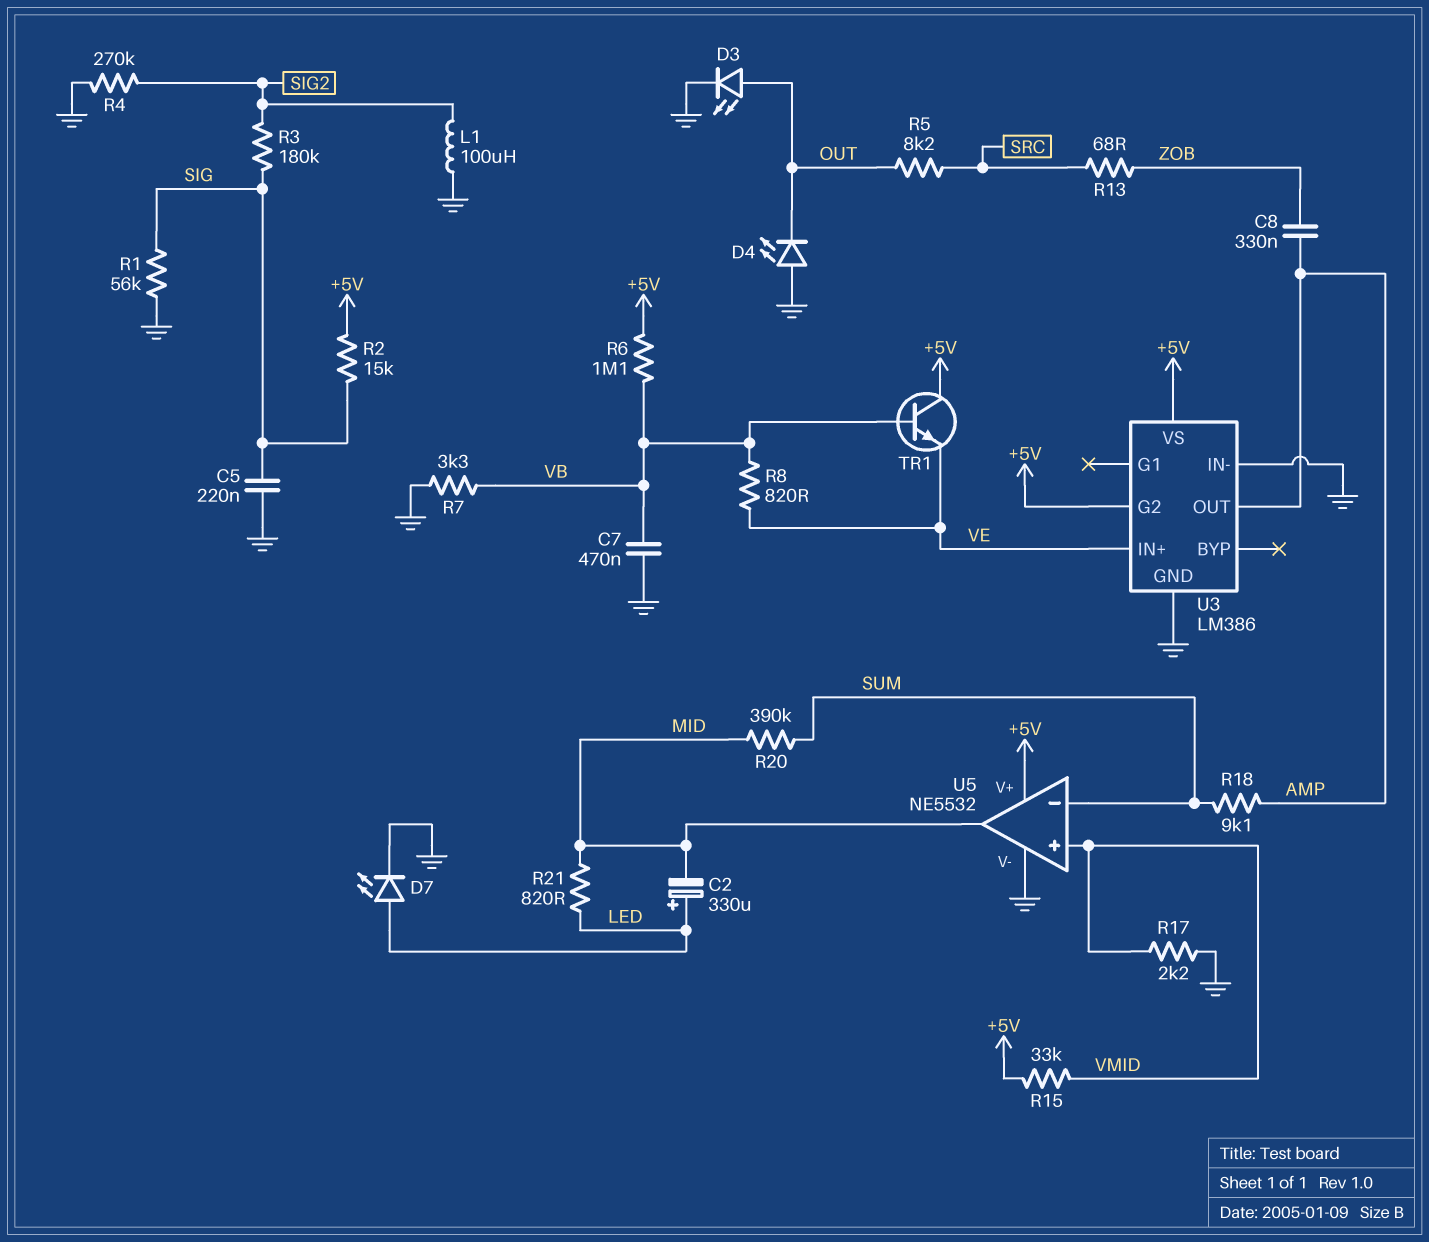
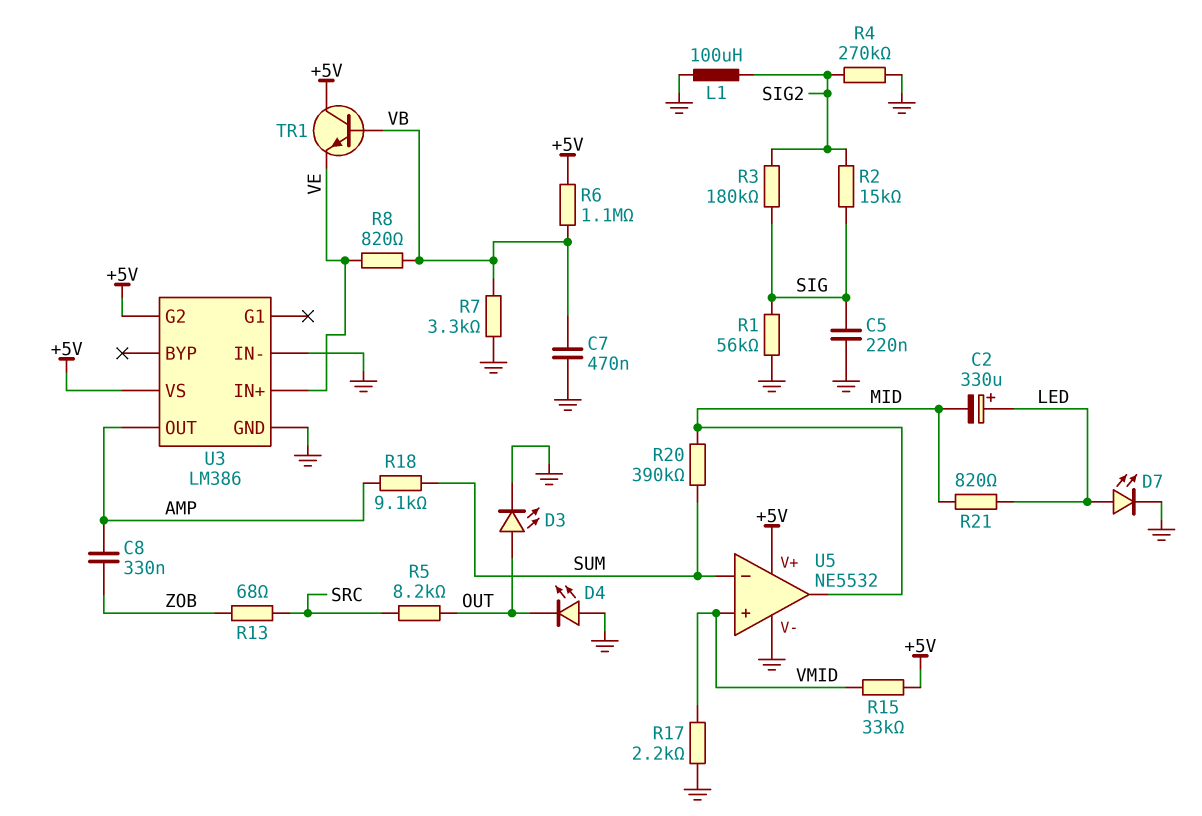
R2: 15k (+5V, SIG) -> 15k (SIG, SIG2)

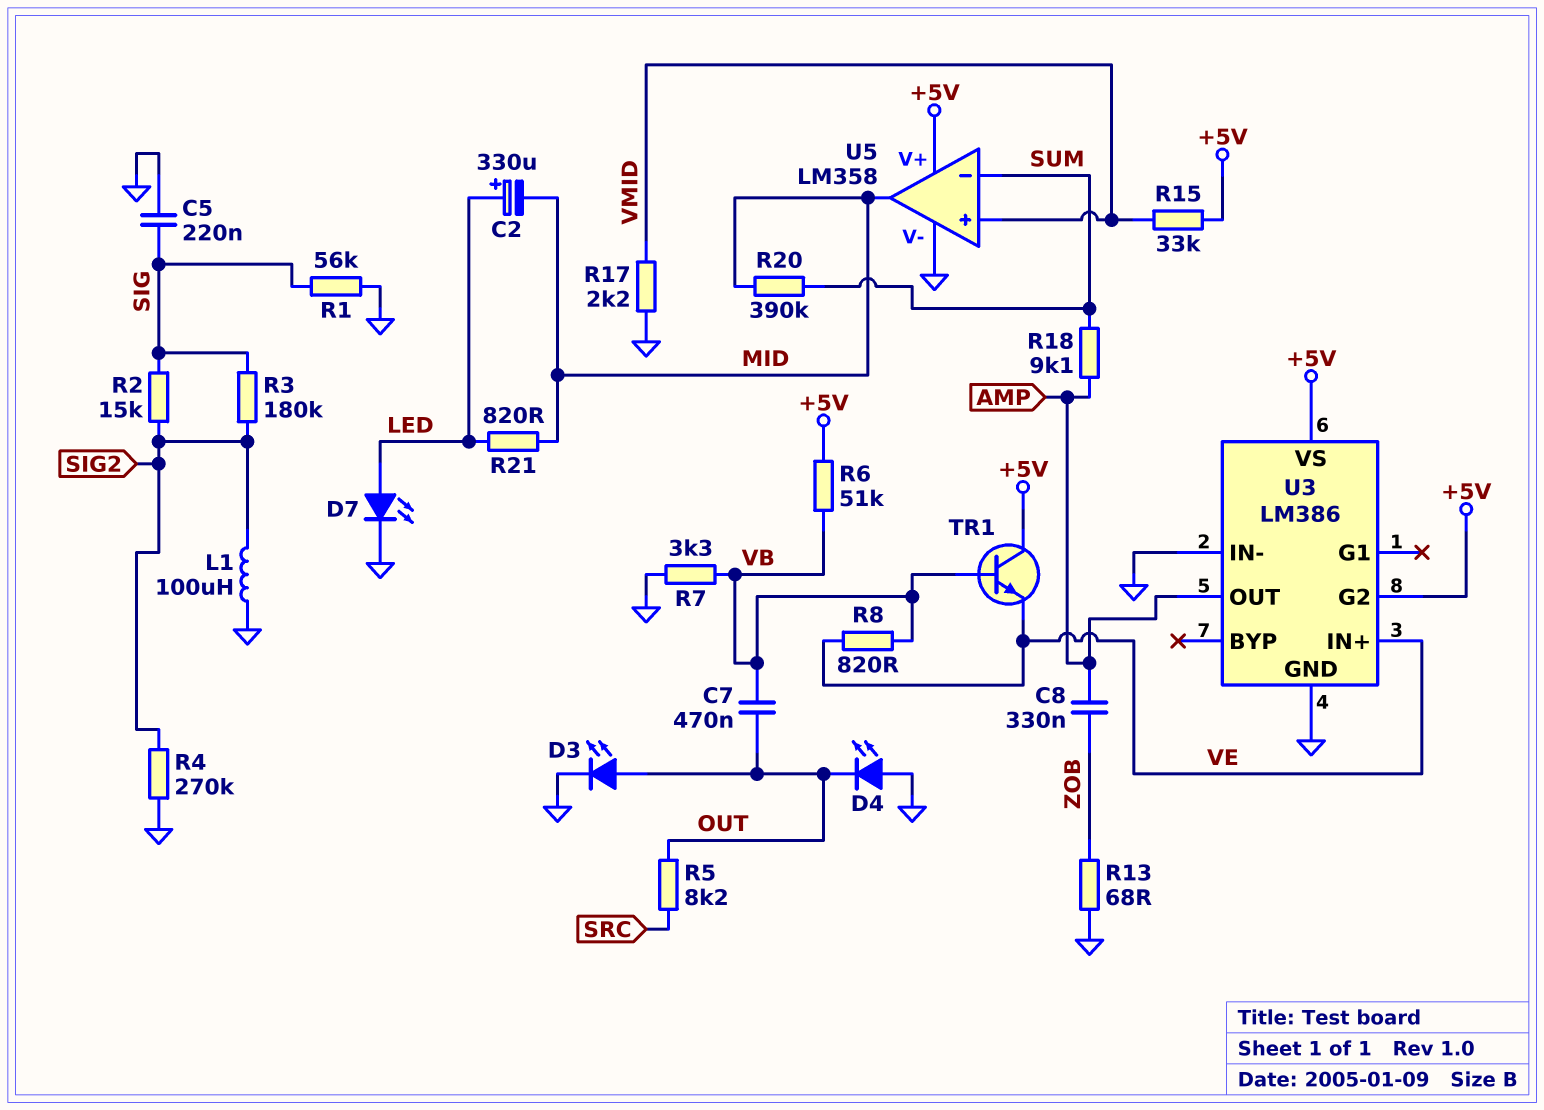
C7: 470nF (GND, VB) -> 470nF (OUT, VB)
R6: 1.1M (+5V, VB) -> 51k (+5V, VB)
R13: 68 (SRC, ZOB) -> 68 (GND, ZOB)
U5: NE5532 -> LM358

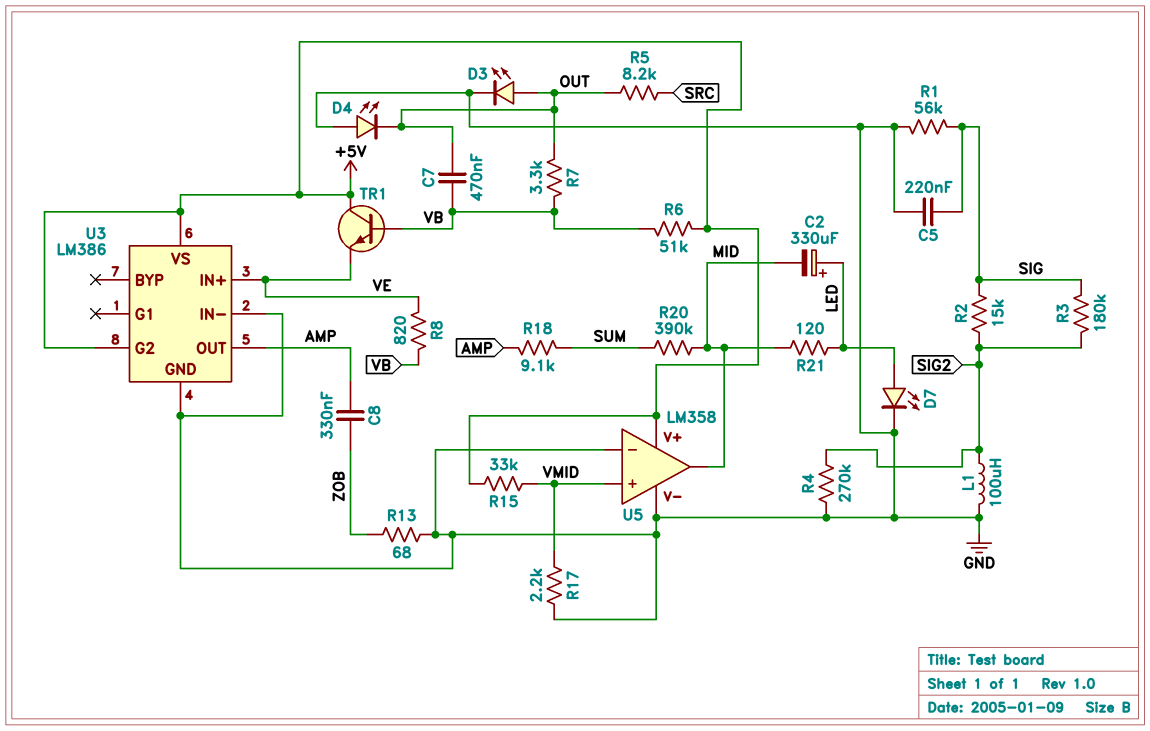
R7: 3.3k (GND, VB) -> 3.3k (OUT, VB)
R21: 820 (LED, MID) -> 120 (LED, MID)
U5 pin in-: SUM -> GND

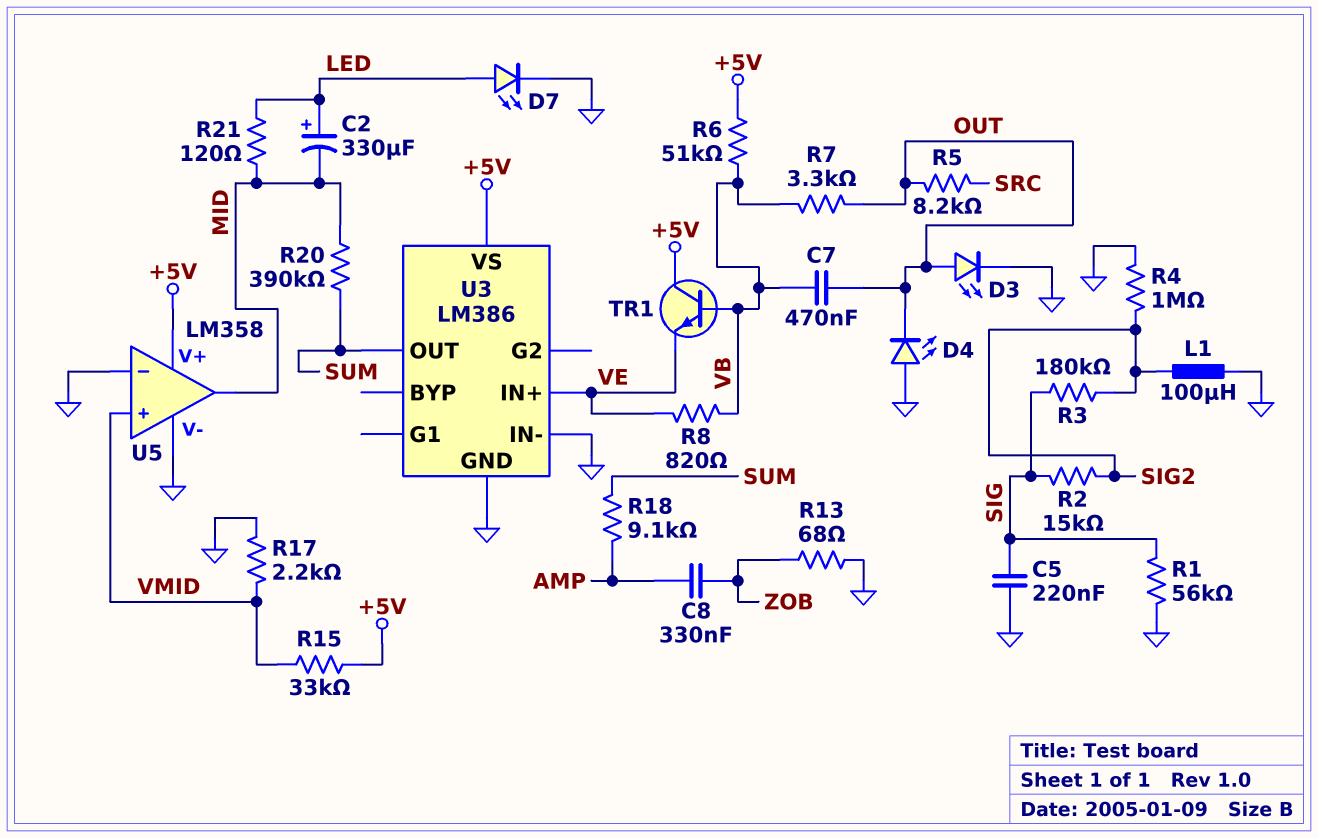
R4: 270k (GND, SIG2) -> 1M (GND, SIG2)
U3 pin G2: +5V -> none
U3 pin OUT: AMP -> SUM

